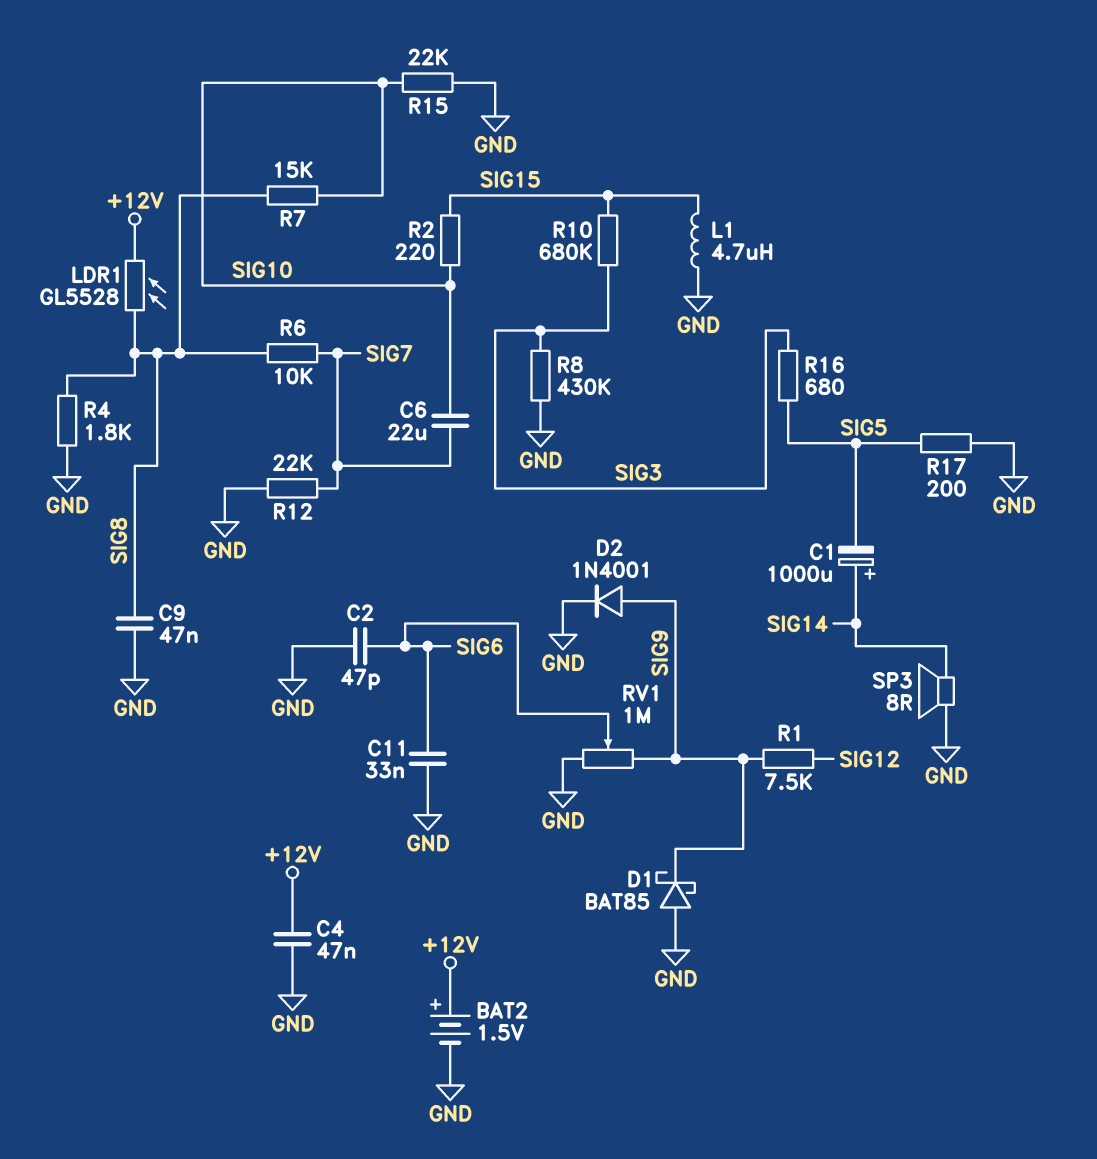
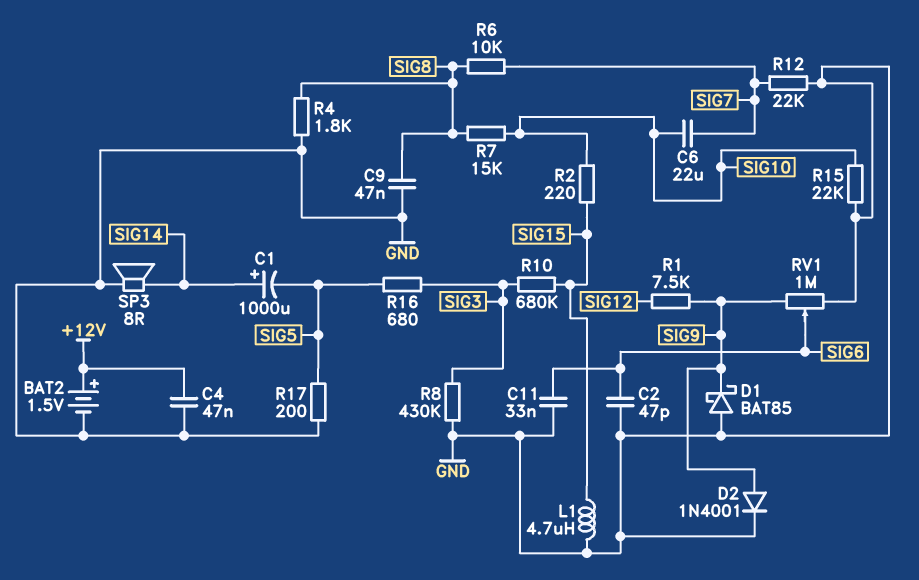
LDR1: GL5528 (+12V, SIG8) -> none

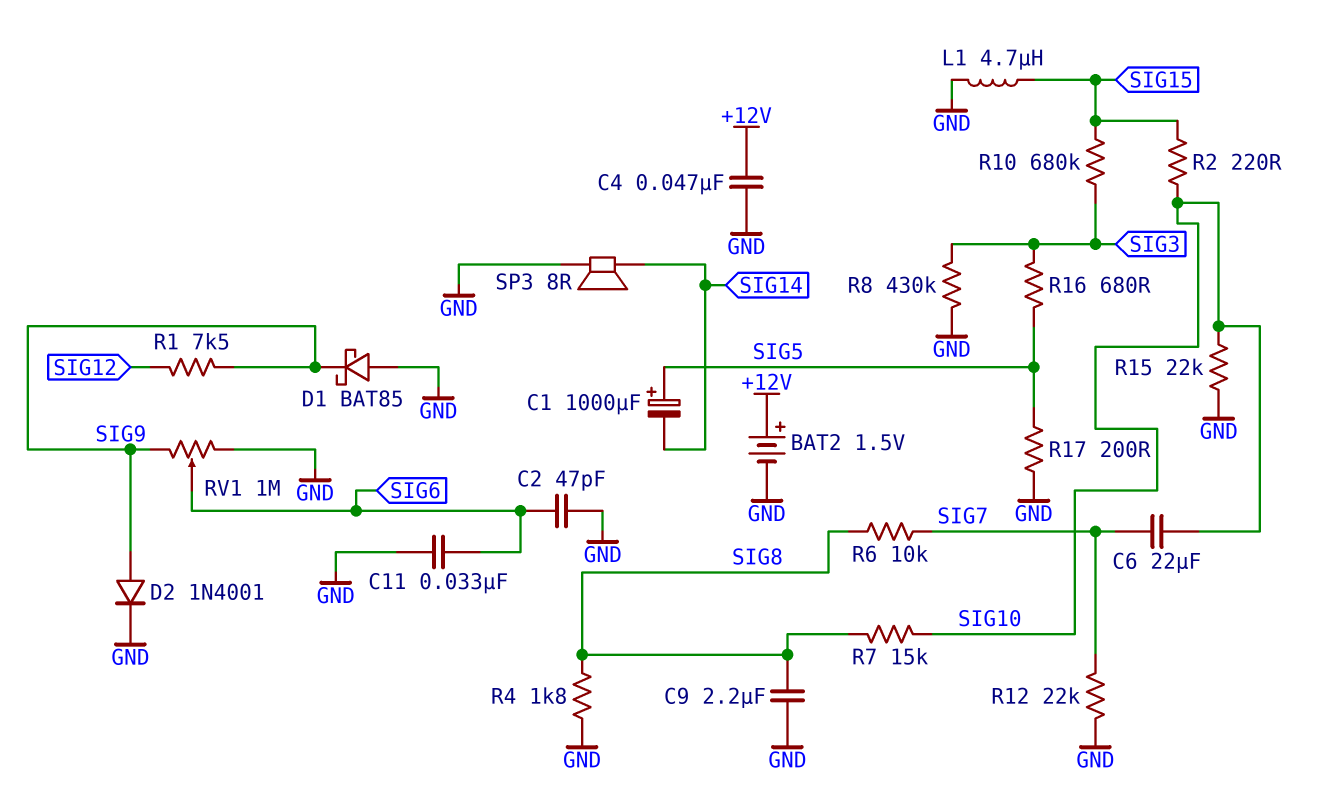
C1: 1000uF (plus SIG14, minus SIG5) -> 1000uF (plus SIG5, minus SIG14)
C9: 47nF (GND, SIG8) -> 2.2uF (GND, SIG8)

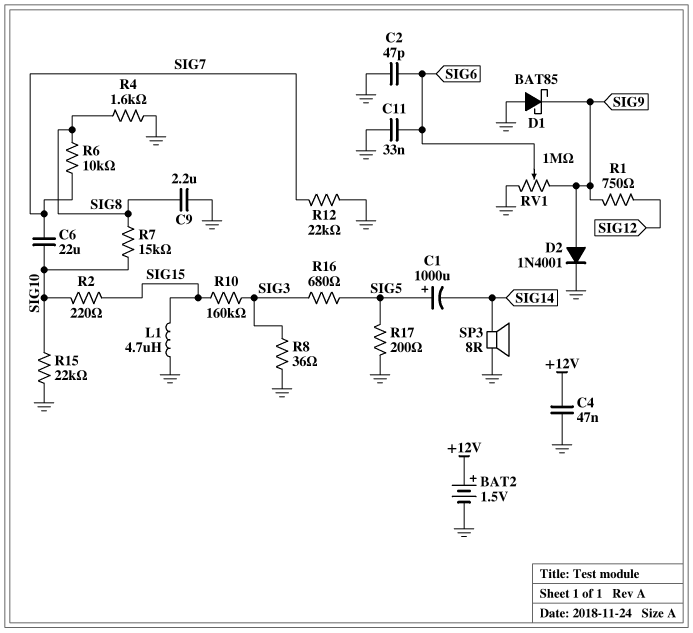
R1: 7.5k (SIG9, SIG12) -> 750 (SIG9, SIG12)
R4: 1.8k (GND, SIG8) -> 1.6k (GND, SIG8)
R8: 430k (GND, SIG3) -> 36 (GND, SIG3)
R10: 680k (SIG3, SIG15) -> 160k (SIG3, SIG15)

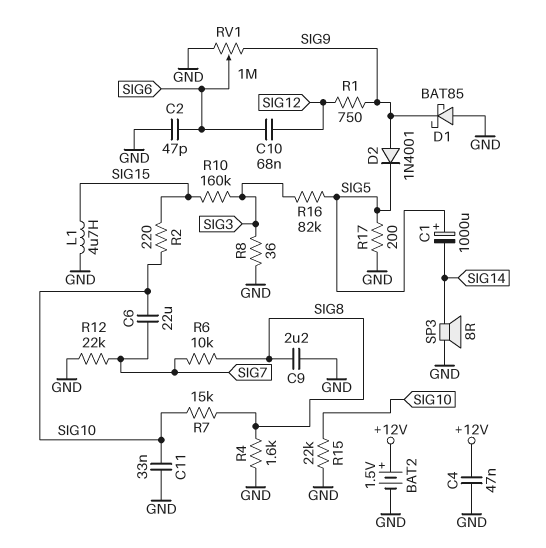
C10: none -> 68nF (SIG6, SIG12)
C11: 33nF (GND, SIG6) -> 33nF (GND, SIG10)
D2: diode 1N4001 (A SIG9, K GND) -> diode 1N4001 (A SIG9, K SIG5)
R16: 680 (SIG3, SIG5) -> 82k (SIG3, SIG5)

